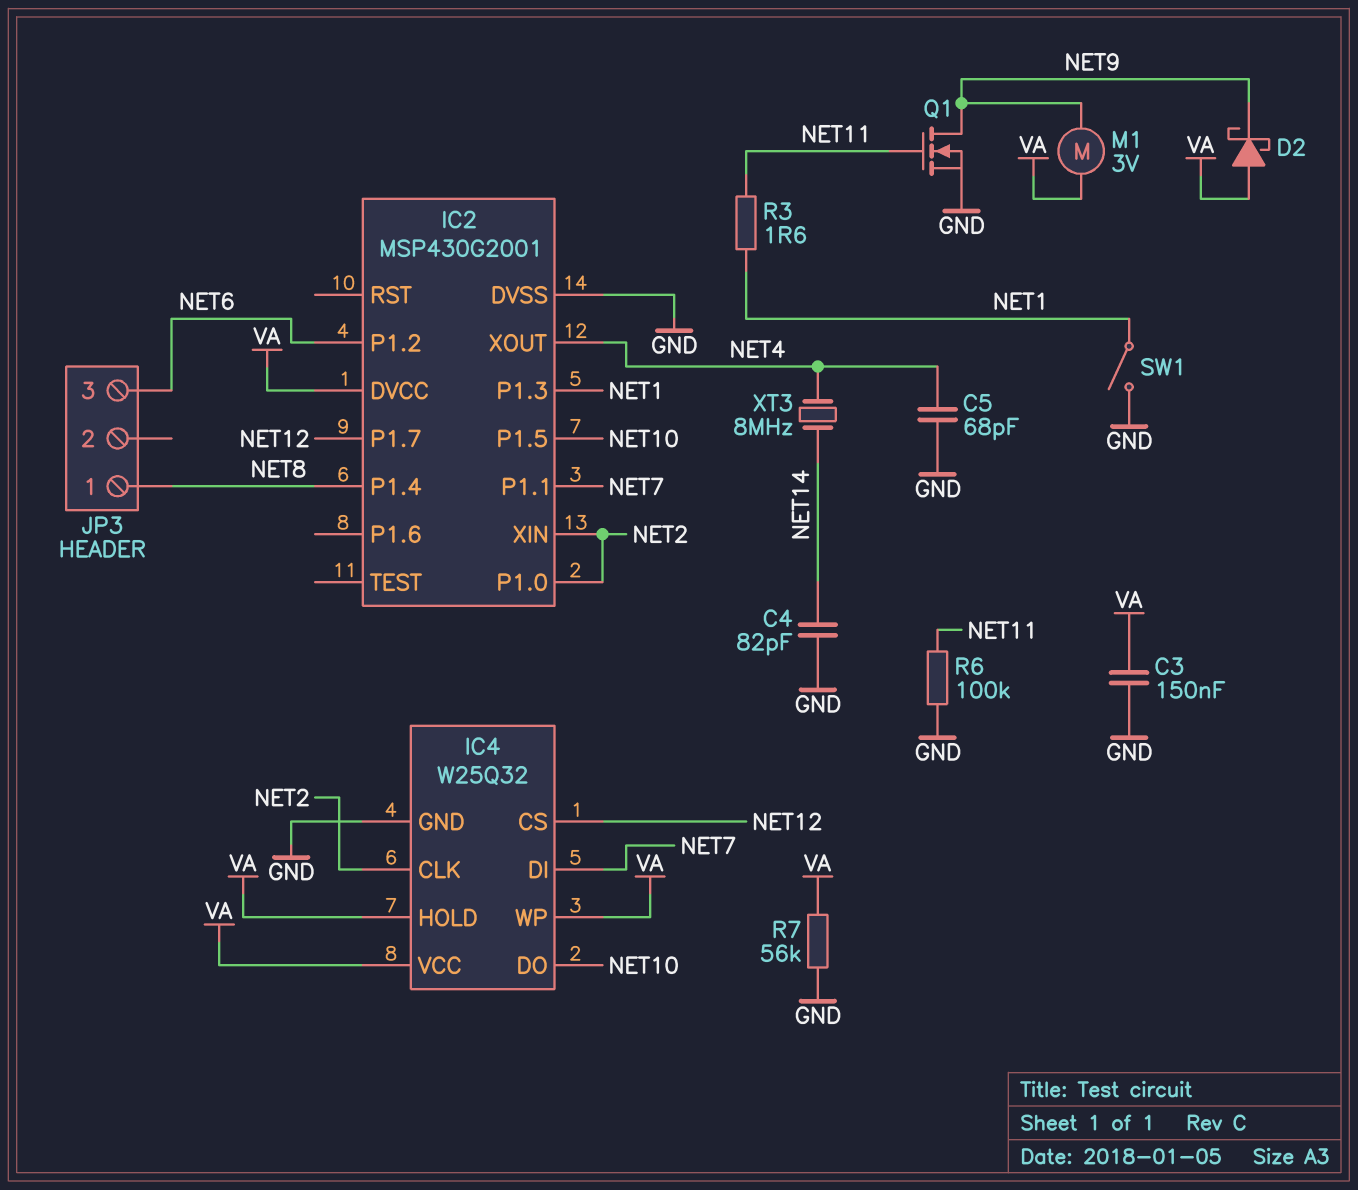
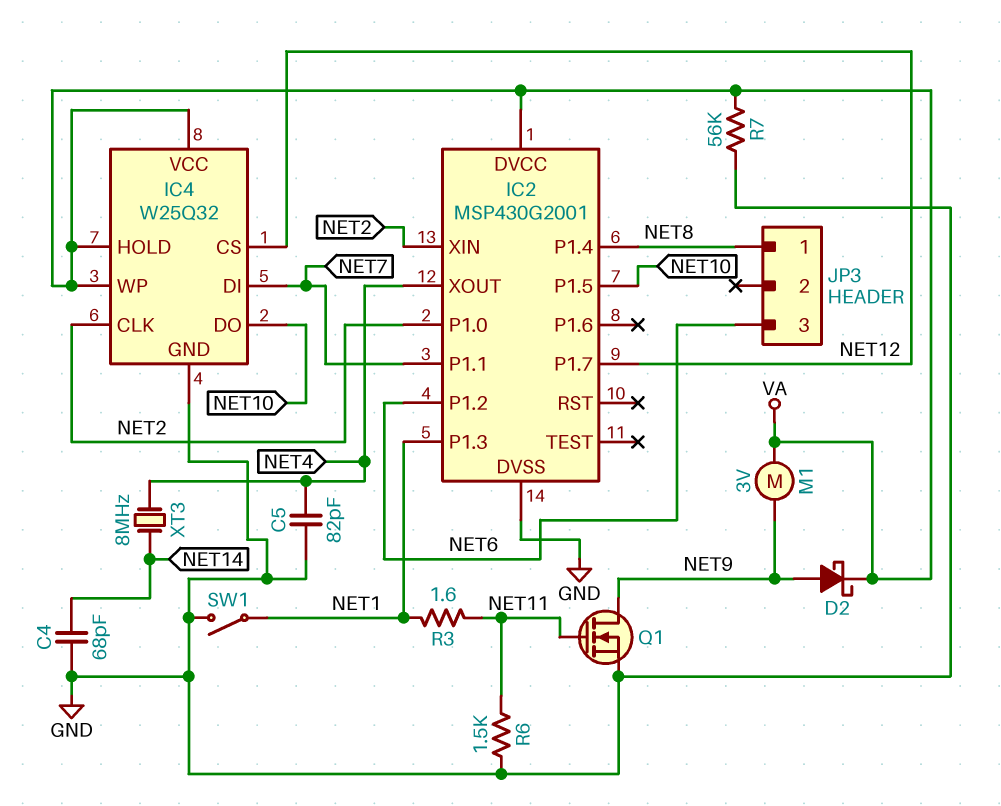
C3: 150nF (GND, VA) -> none
C4: 82pF (GND, NET14) -> 68pF (GND, NET14)
C5: 68pF (GND, NET4) -> 82pF (GND, NET4)
D2: schottky (A VA, K NET9) -> schottky (A NET9, K VA)
R6: 100k (GND, NET11) -> 1.5k (GND, NET11)

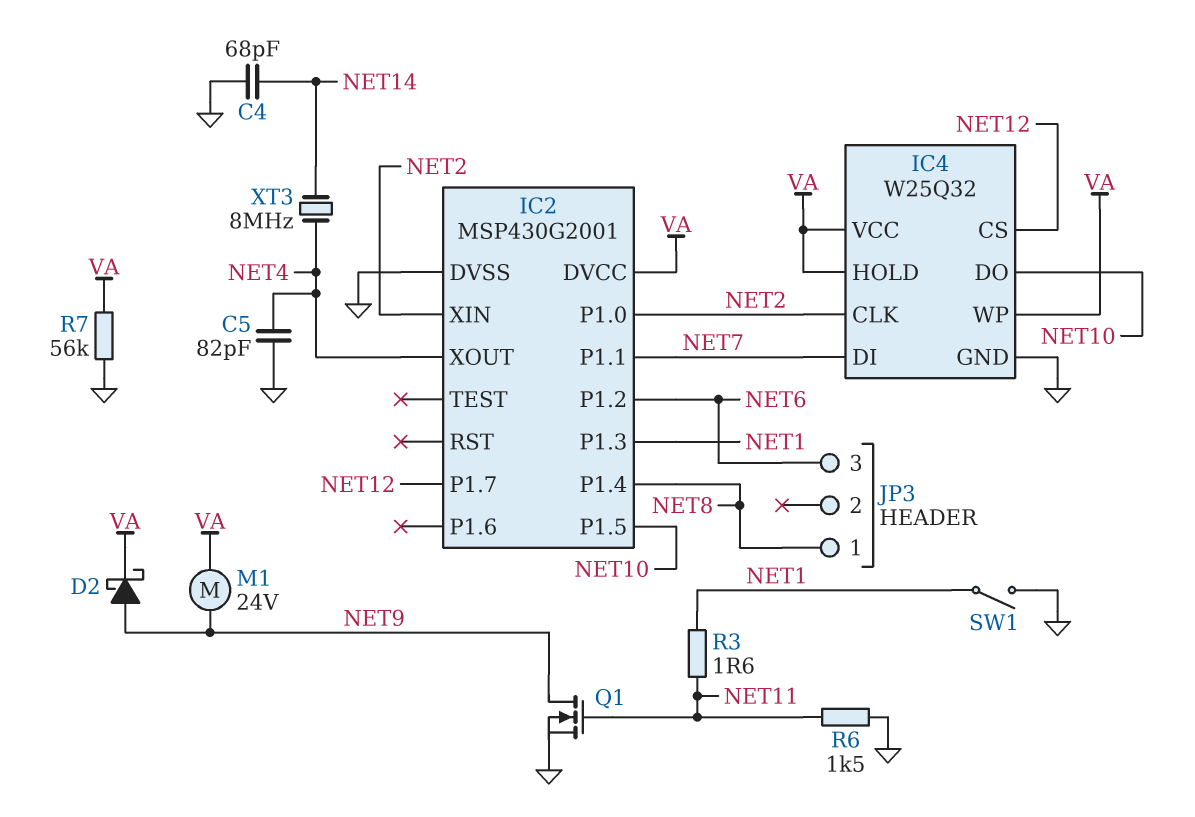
M1: motor 3V (NET9, VA) -> motor 24V (NET9, VA)

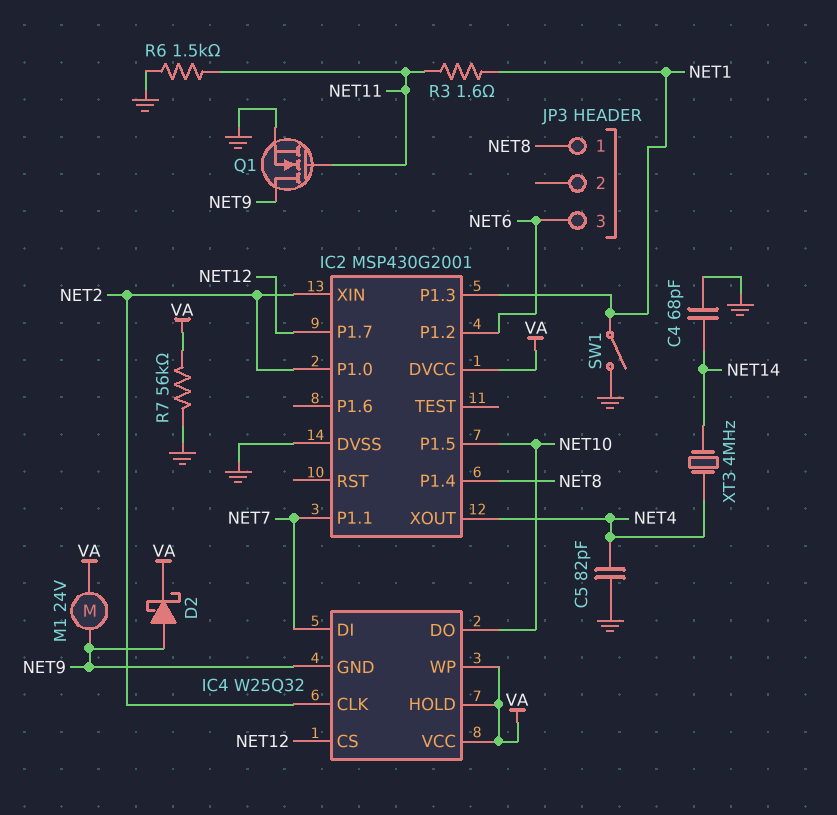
IC4 pin GND: GND -> NET9
XT3: 8MHz (NET4, NET14) -> 4MHz (NET4, NET14)

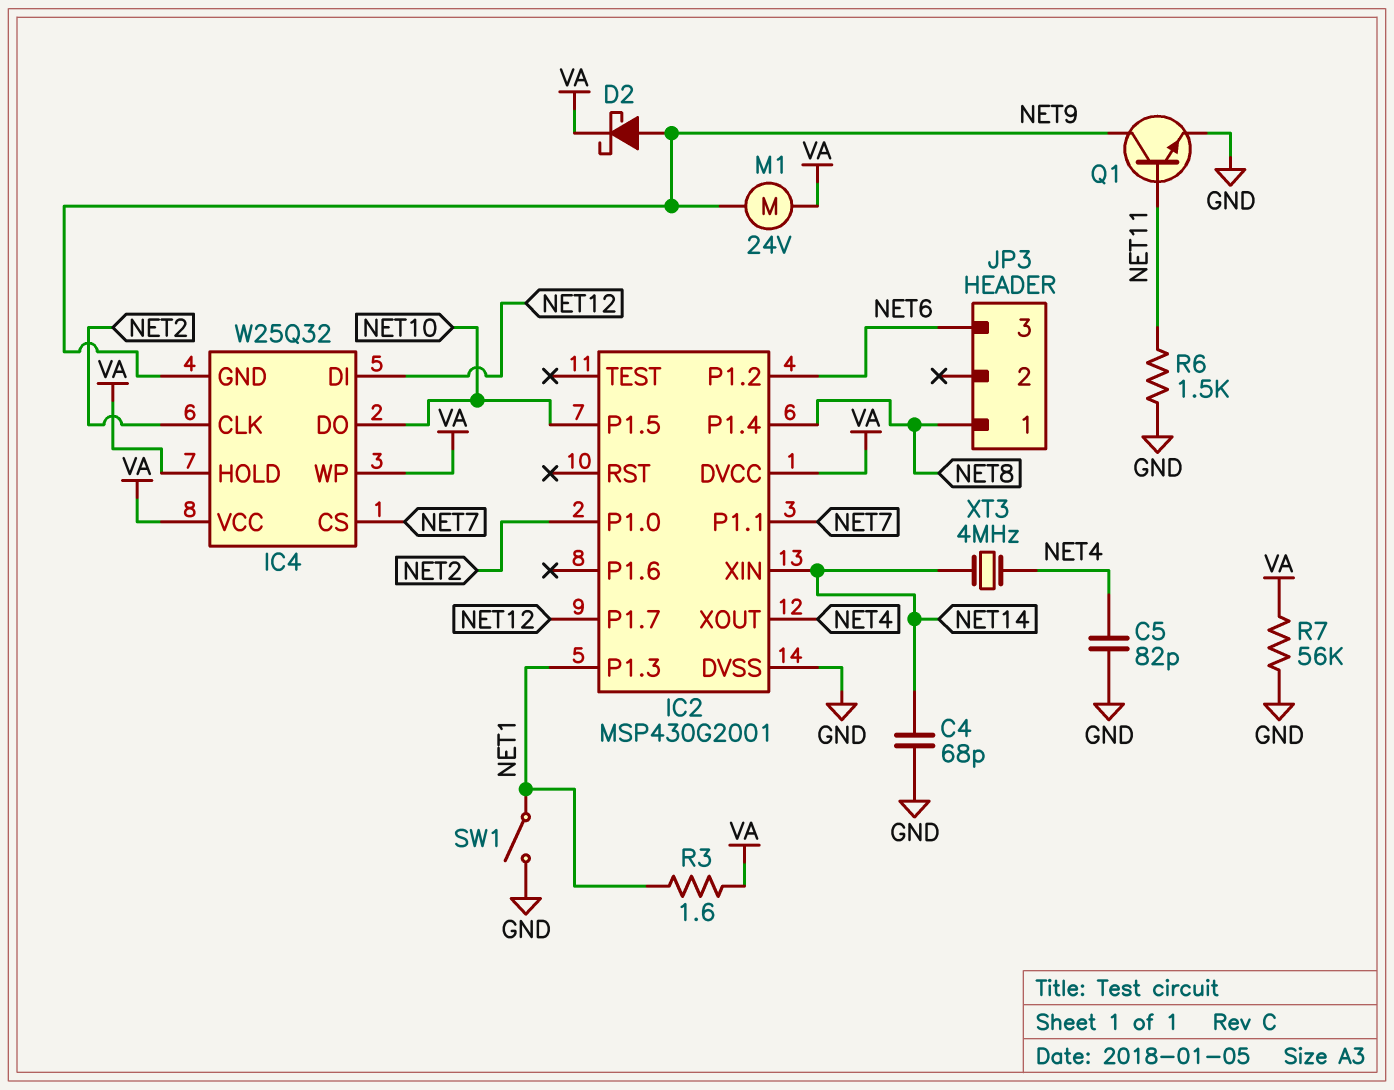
IC2 pin XIN: NET2 -> NET14
IC4 pin CS: NET12 -> NET7
IC4 pin DI: NET7 -> NET12
Q1: NMOS (G NET11, D NET9, S GND) -> NPN (B NET11, C NET9, E GND)
R3: 1.6 (NET1, NET11) -> 1.6 (NET1, VA)

